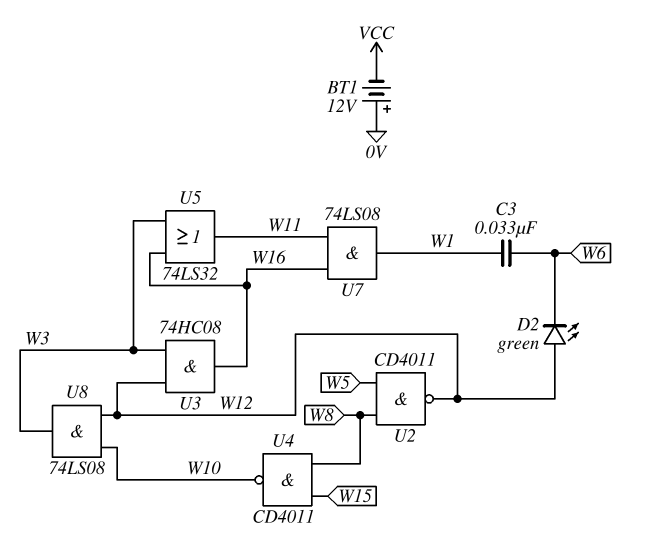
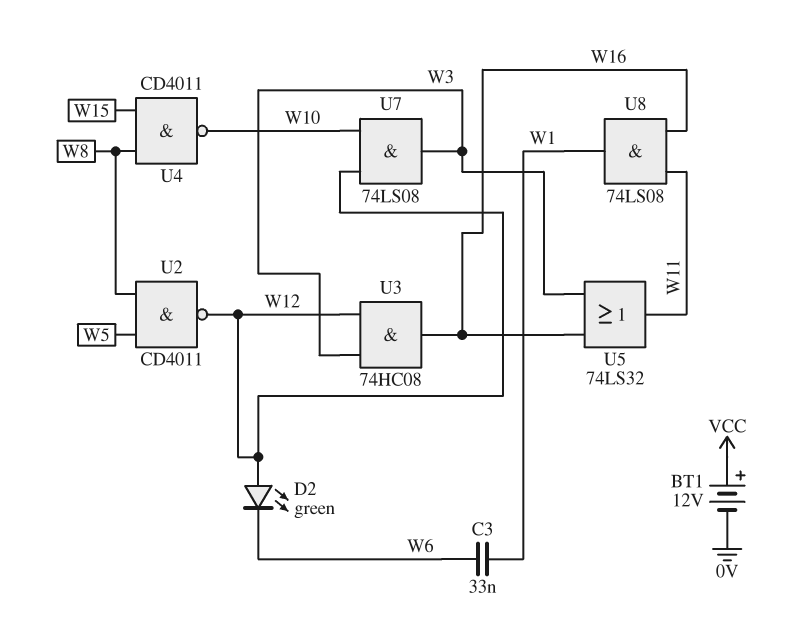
BT1: 12V (plus 0V, minus VCC) -> 12V (plus VCC, minus 0V)
U7: AND 74LS08 (in W11, in W16, out W1) -> AND 74LS08 (in W10, in W12, out W3)
U8: AND 74LS08 (in W10, in W12, out W3) -> AND 74LS08 (in W11, in W16, out W1)

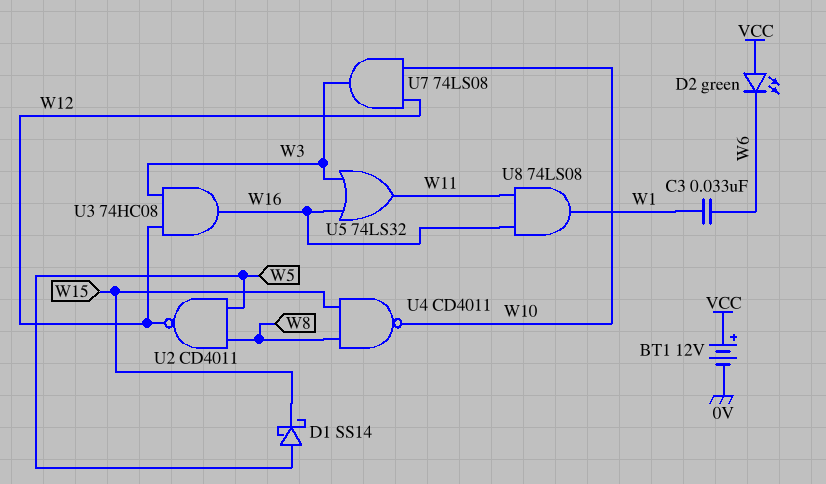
D1: none -> schottky SS14 (A W5, K W15)
D2: LED green (A W12, K W6) -> LED green (A VCC, K W6)

